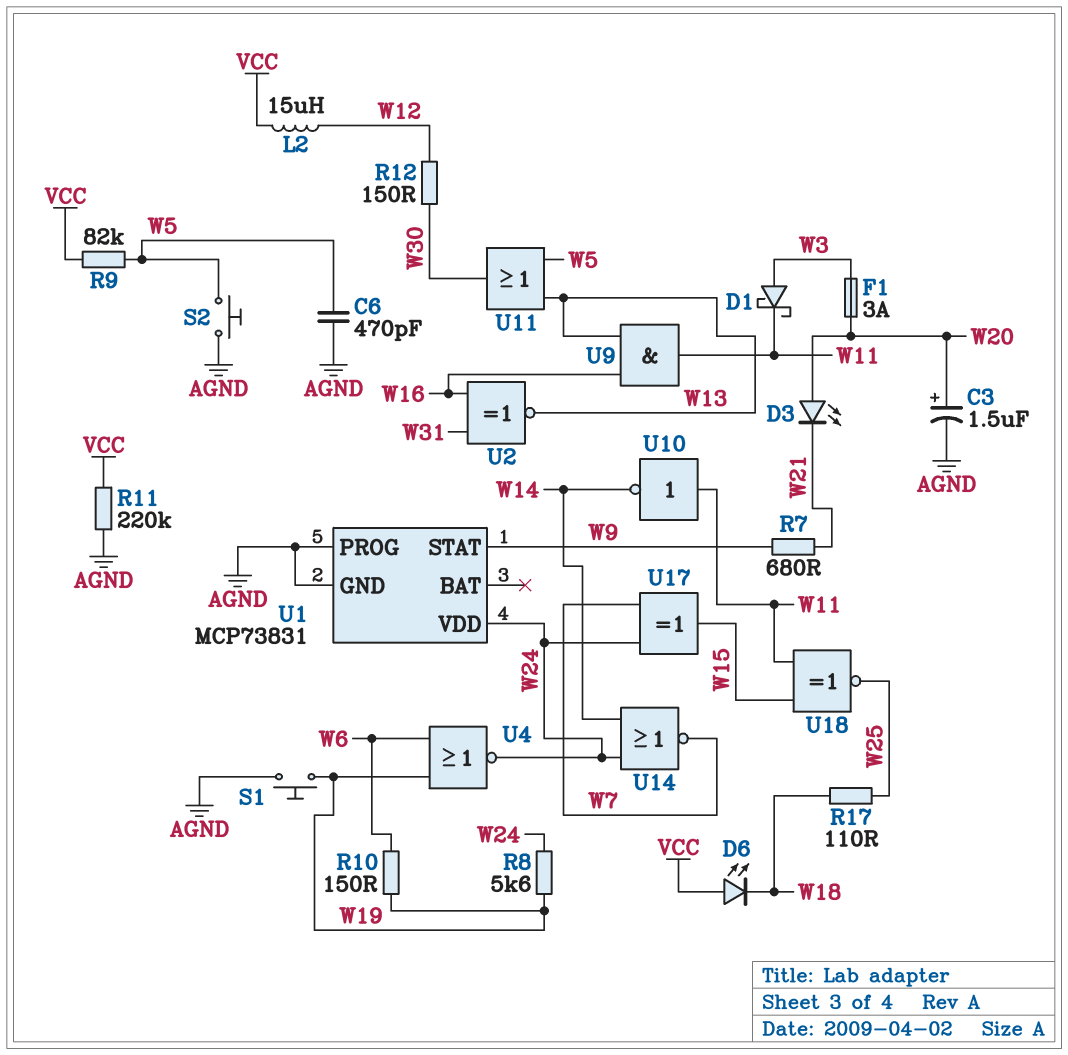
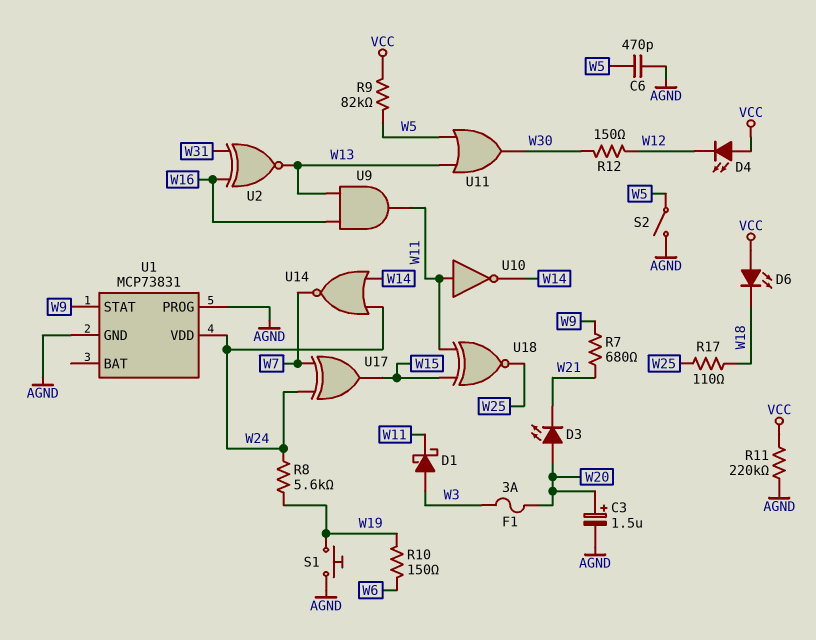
D4: none -> LED (A VCC, K W12)
L2: 15uH (VCC, W12) -> none
S2: button (AGND, W5) -> switch (AGND, W5)
U4: NOR (in W6, in W19, out W24) -> none

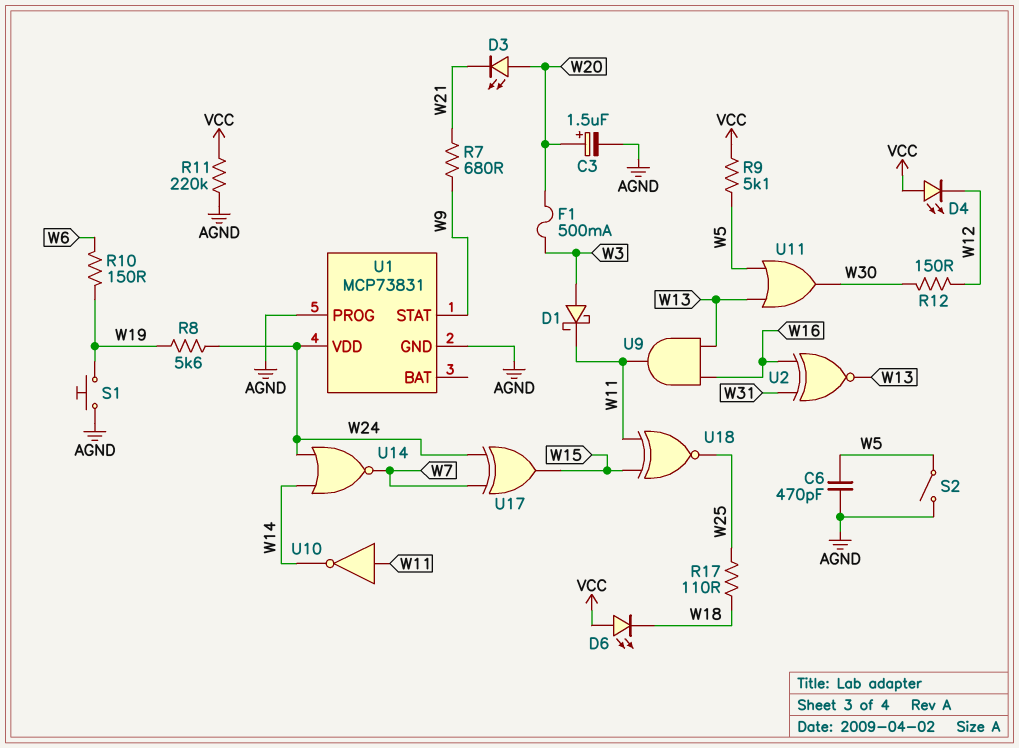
F1: 3A (W3, W20) -> 500mA (W3, W20)
R9: 82k (VCC, W5) -> 5.1k (VCC, W5)

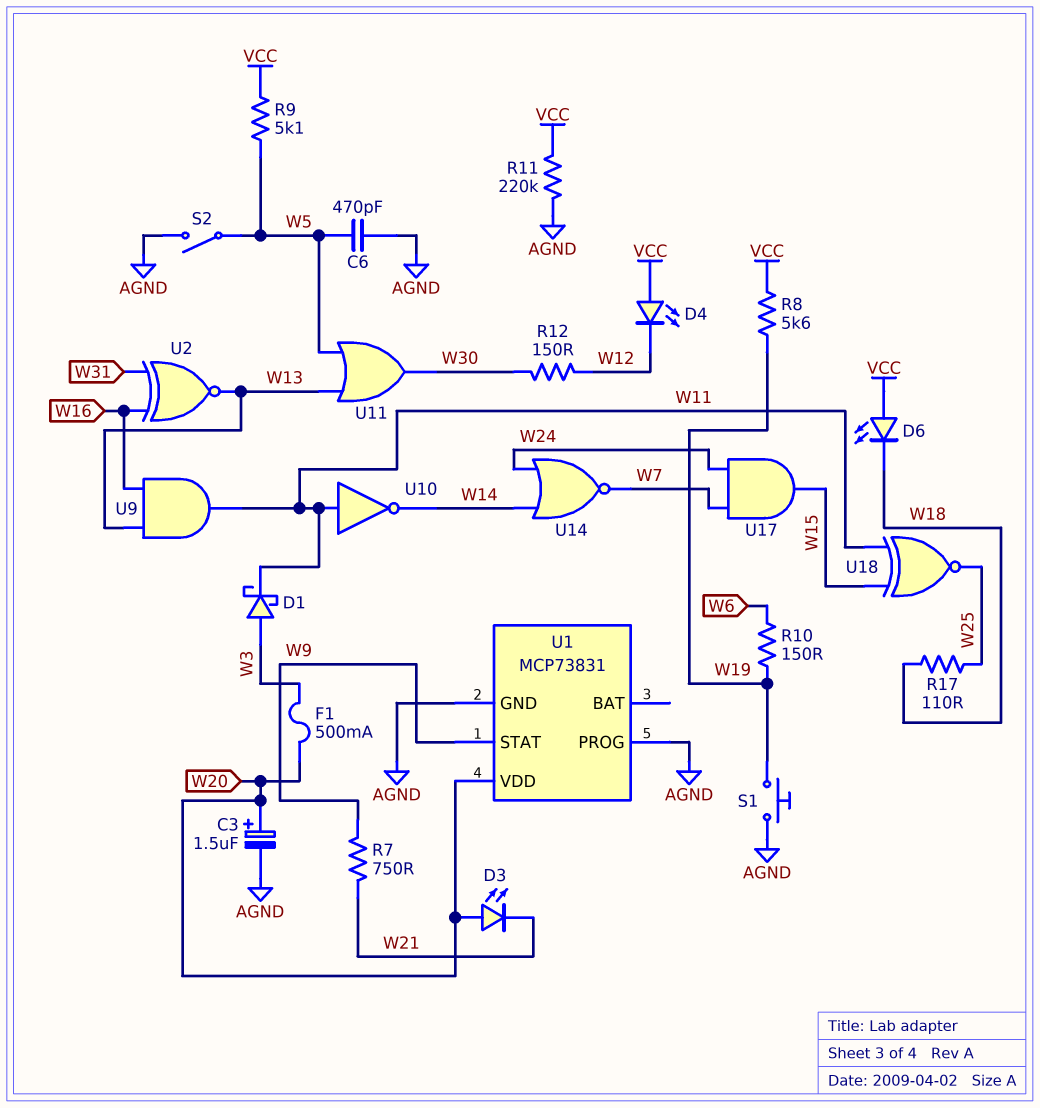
R7: 680 (W9, W21) -> 750 (W9, W21)
R8: 5.6k (W19, W24) -> 5.6k (VCC, W19)
U1 pin VDD: W24 -> W20
U17: XOR (in W7, in W24, out W15) -> AND (in W7, in W24, out W15)

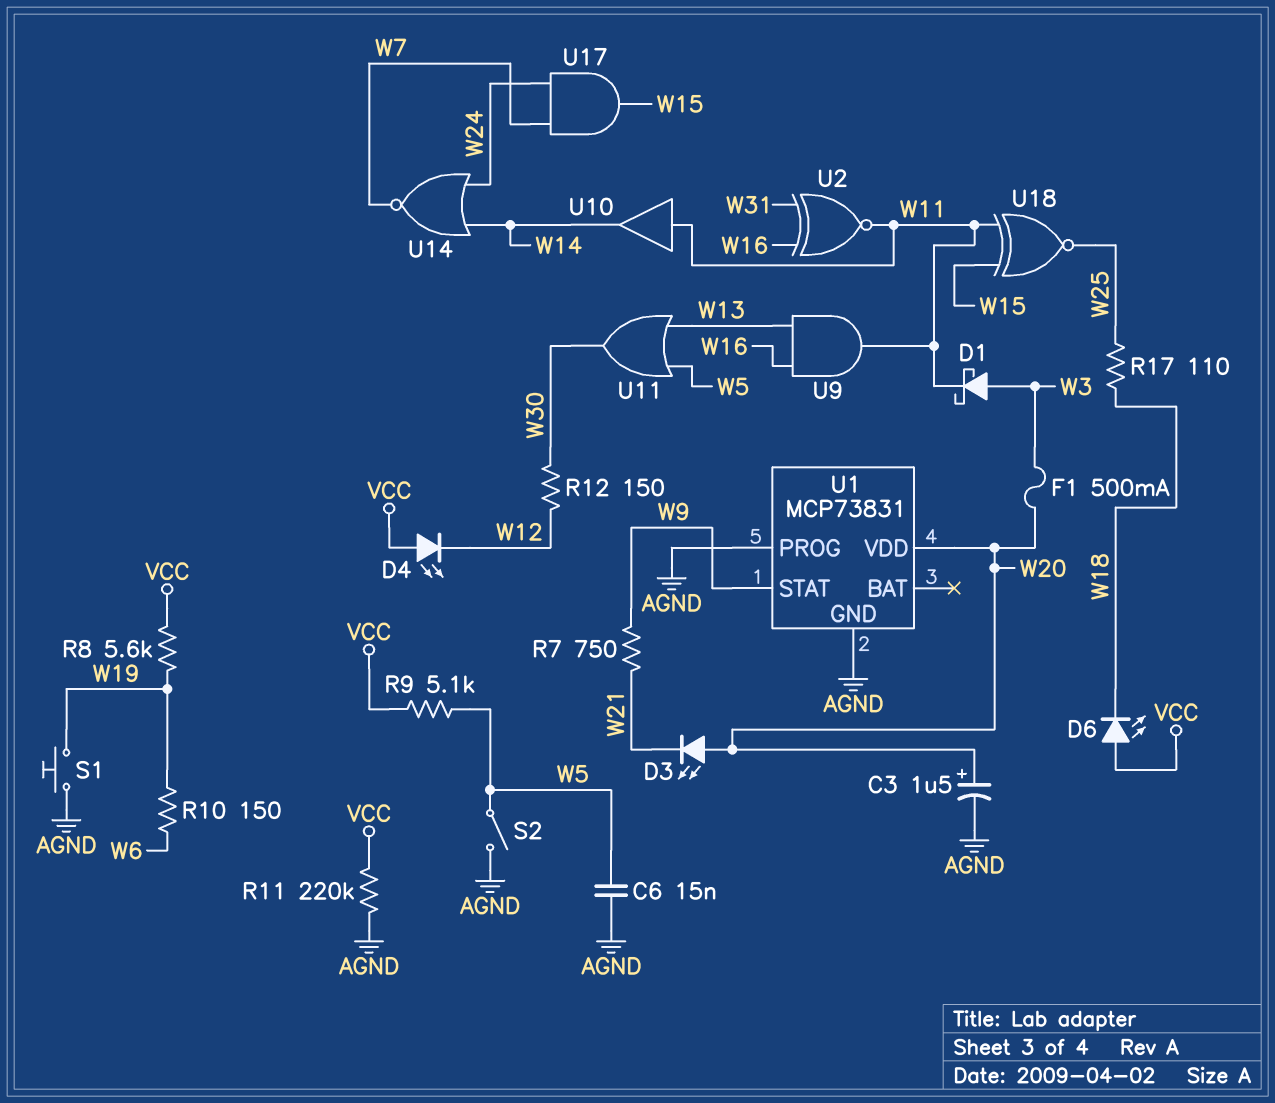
C6: 470pF (AGND, W5) -> 15nF (AGND, W5)
U2: XNOR (in W16, in W31, out W13) -> XNOR (in W16, in W31, out W11)
U10: NOT (in W11, out W14) -> buffer (in W11, out W14)

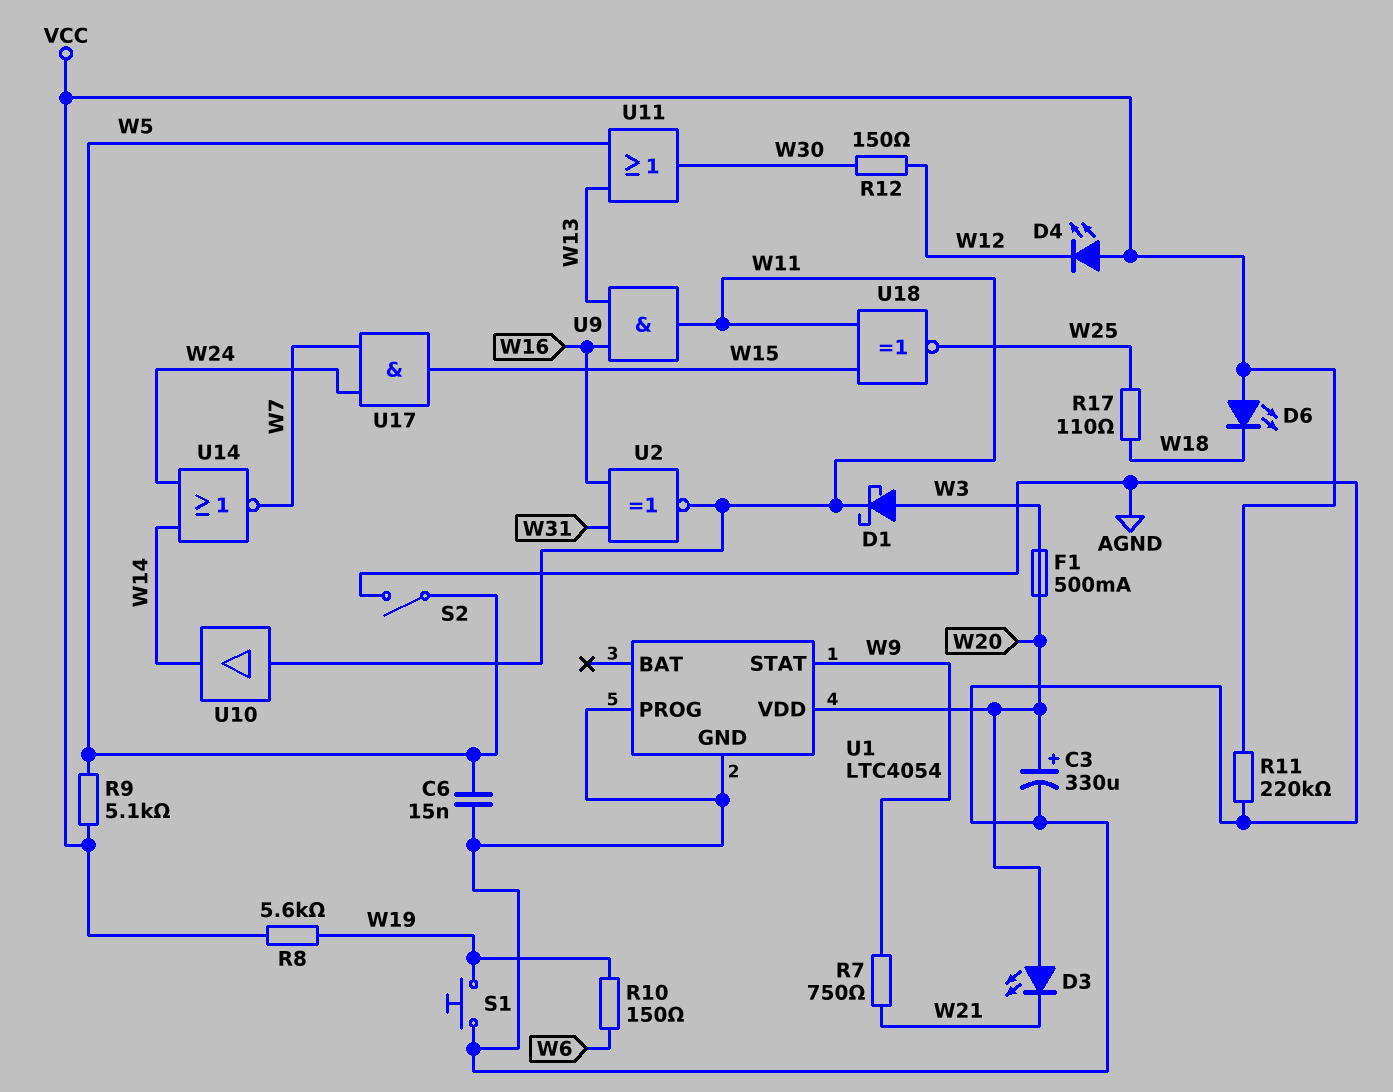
C3: 1.5uF (plus W20, minus AGND) -> 330uF (plus W20, minus AGND)
U1: MCP73831 -> LTC4054

